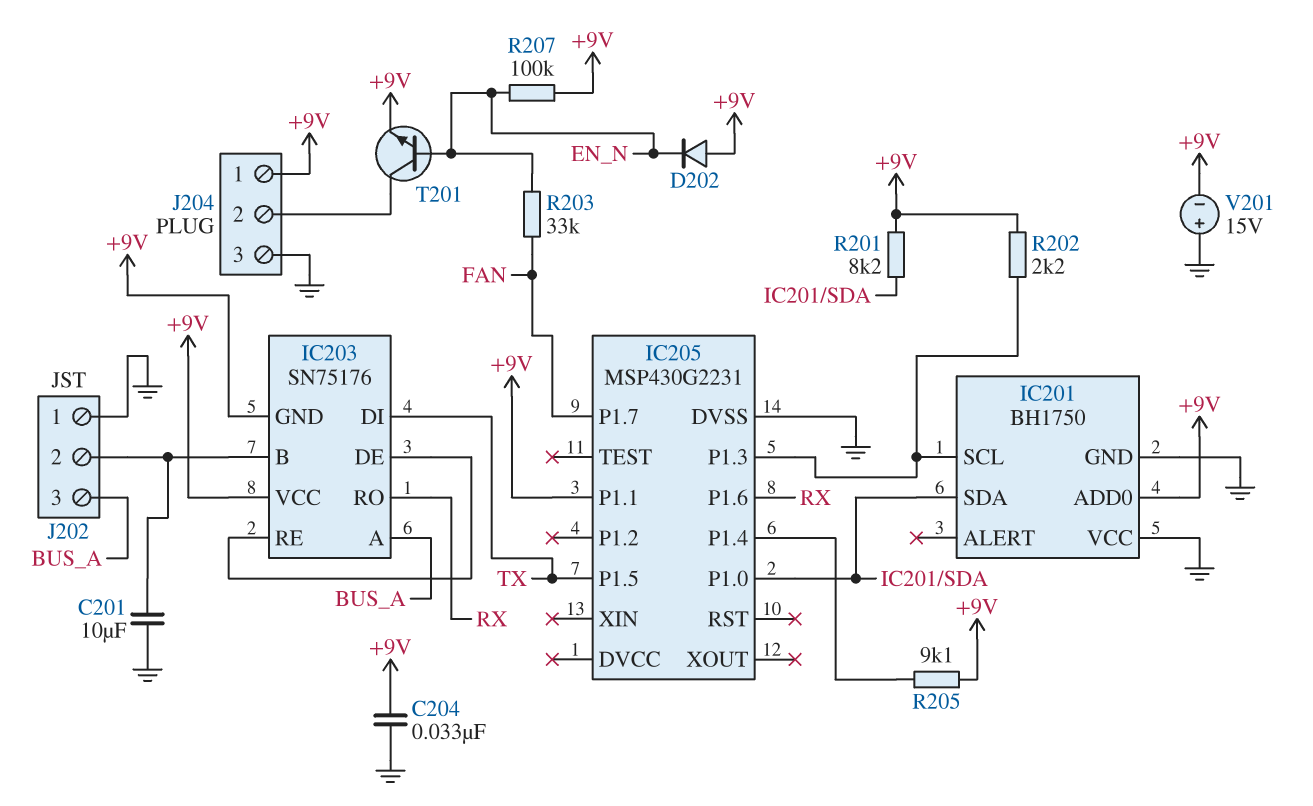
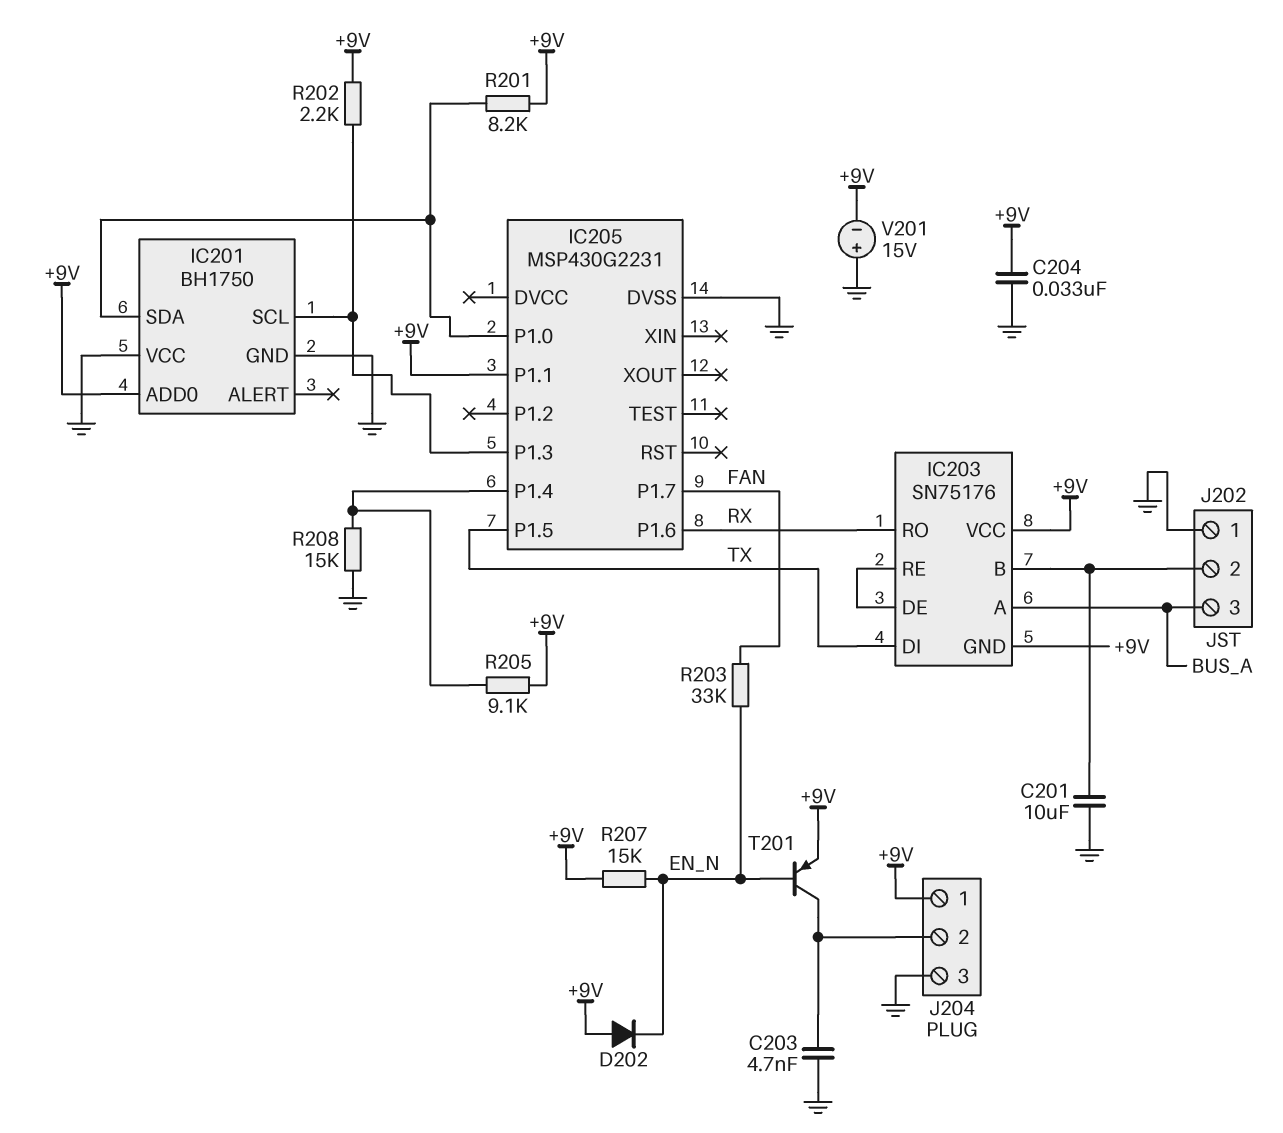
C203: none -> 4.7nF (GND, J204/2)
R207: 100k (+9V, EN_N) -> 15k (+9V, EN_N)
R208: none -> 15k (GND, IC205/P1.4)
T201: NPN (B EN_N, C J204/2, E +9V) -> PNP (B EN_N, C J204/2, E +9V)

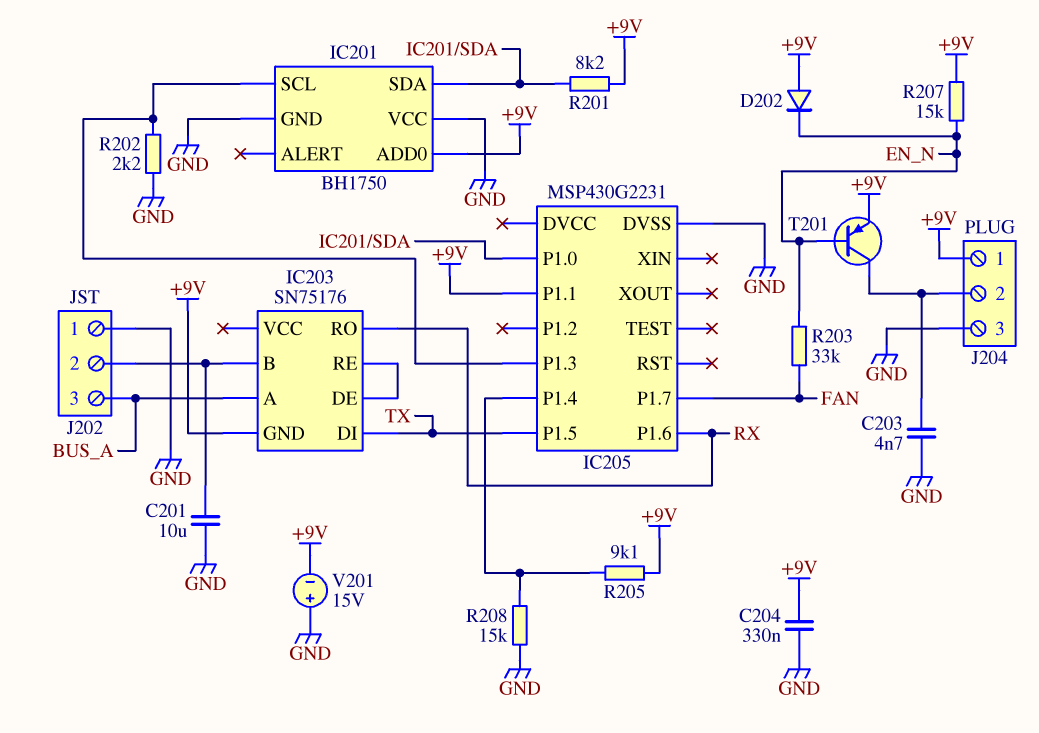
C204: 33nF (+9V, GND) -> 330nF (+9V, GND)
IC203 pin VCC: +9V -> none
R202: 2.2k (+9V, IC201/SCL) -> 2.2k (GND, IC201/SCL)

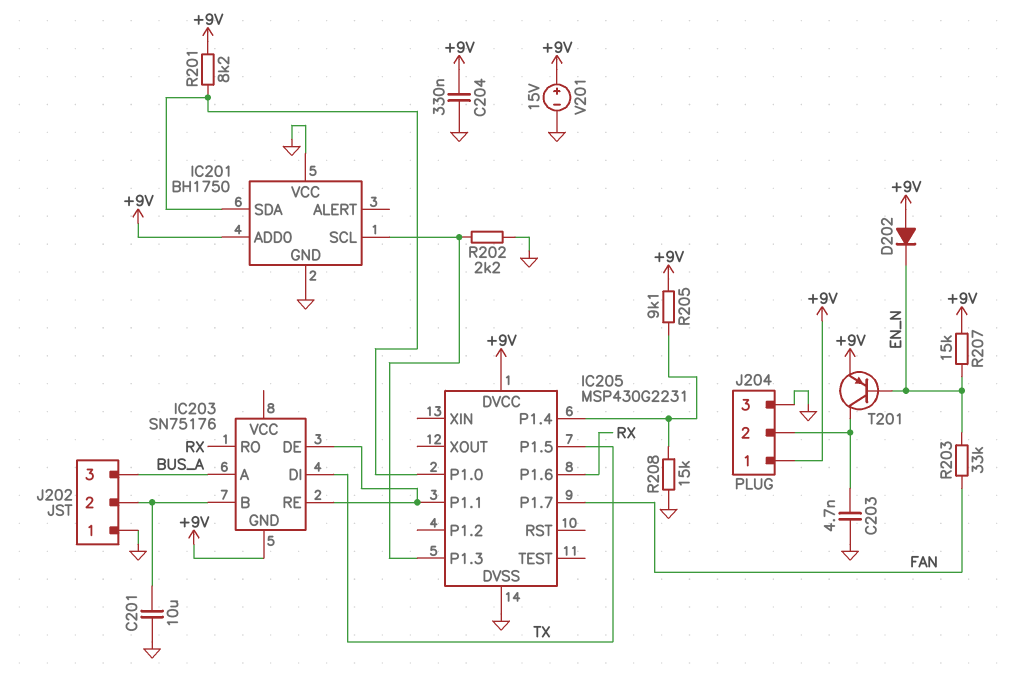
IC205 pin DVCC: none -> +9V
IC205 pin P1.1: +9V -> IC203/DE
V201: 15V (plus GND, minus +9V) -> 15V (plus +9V, minus GND)

